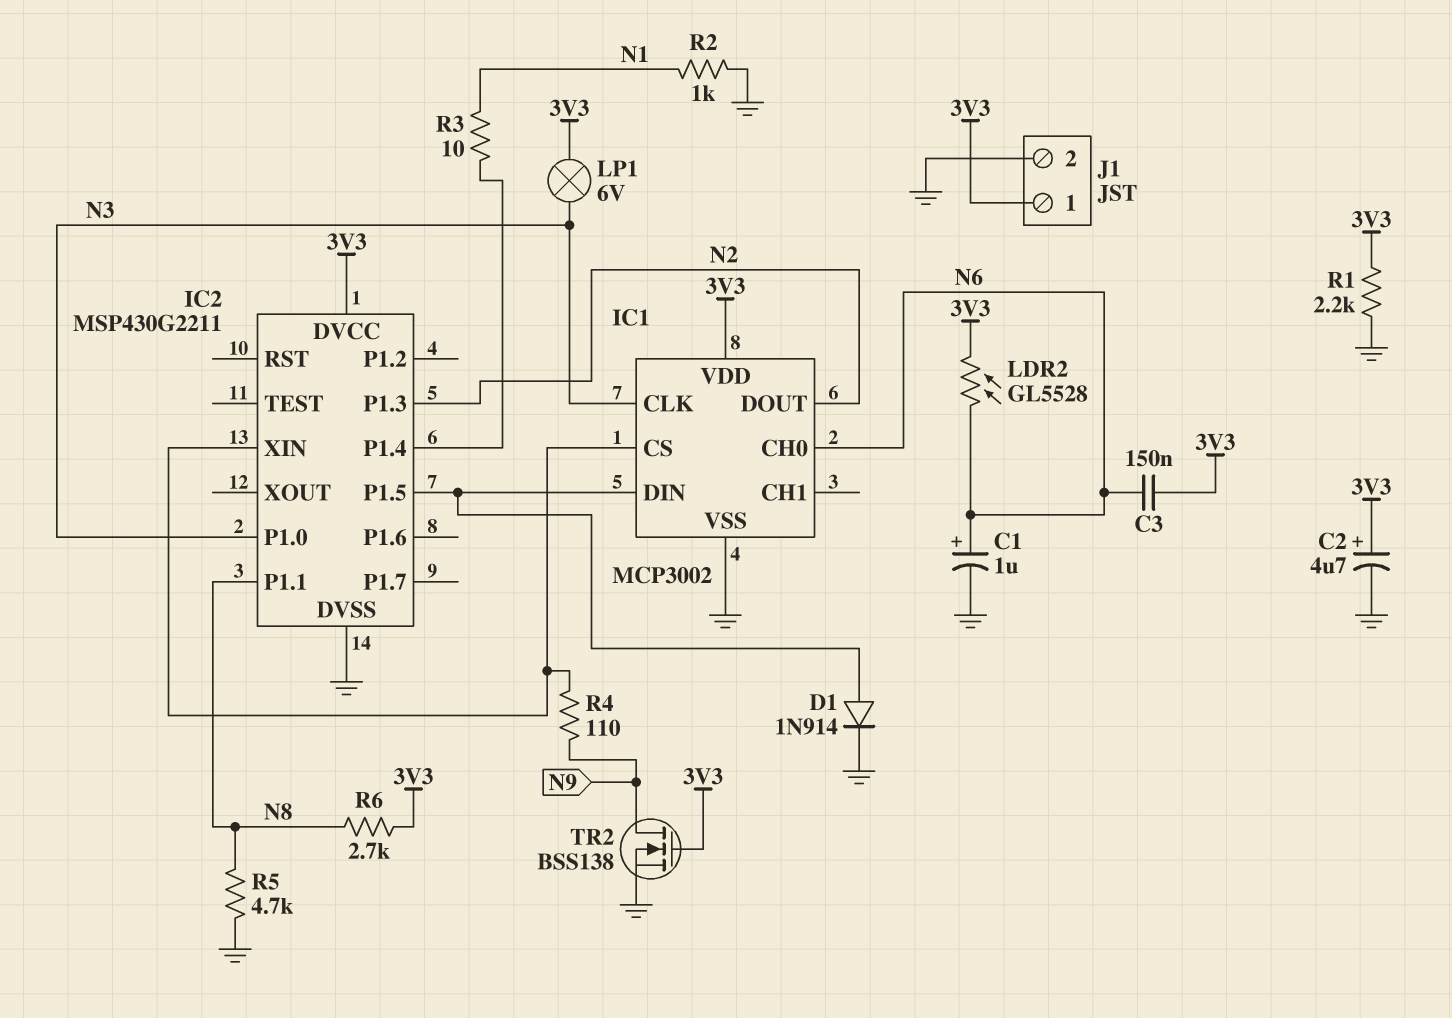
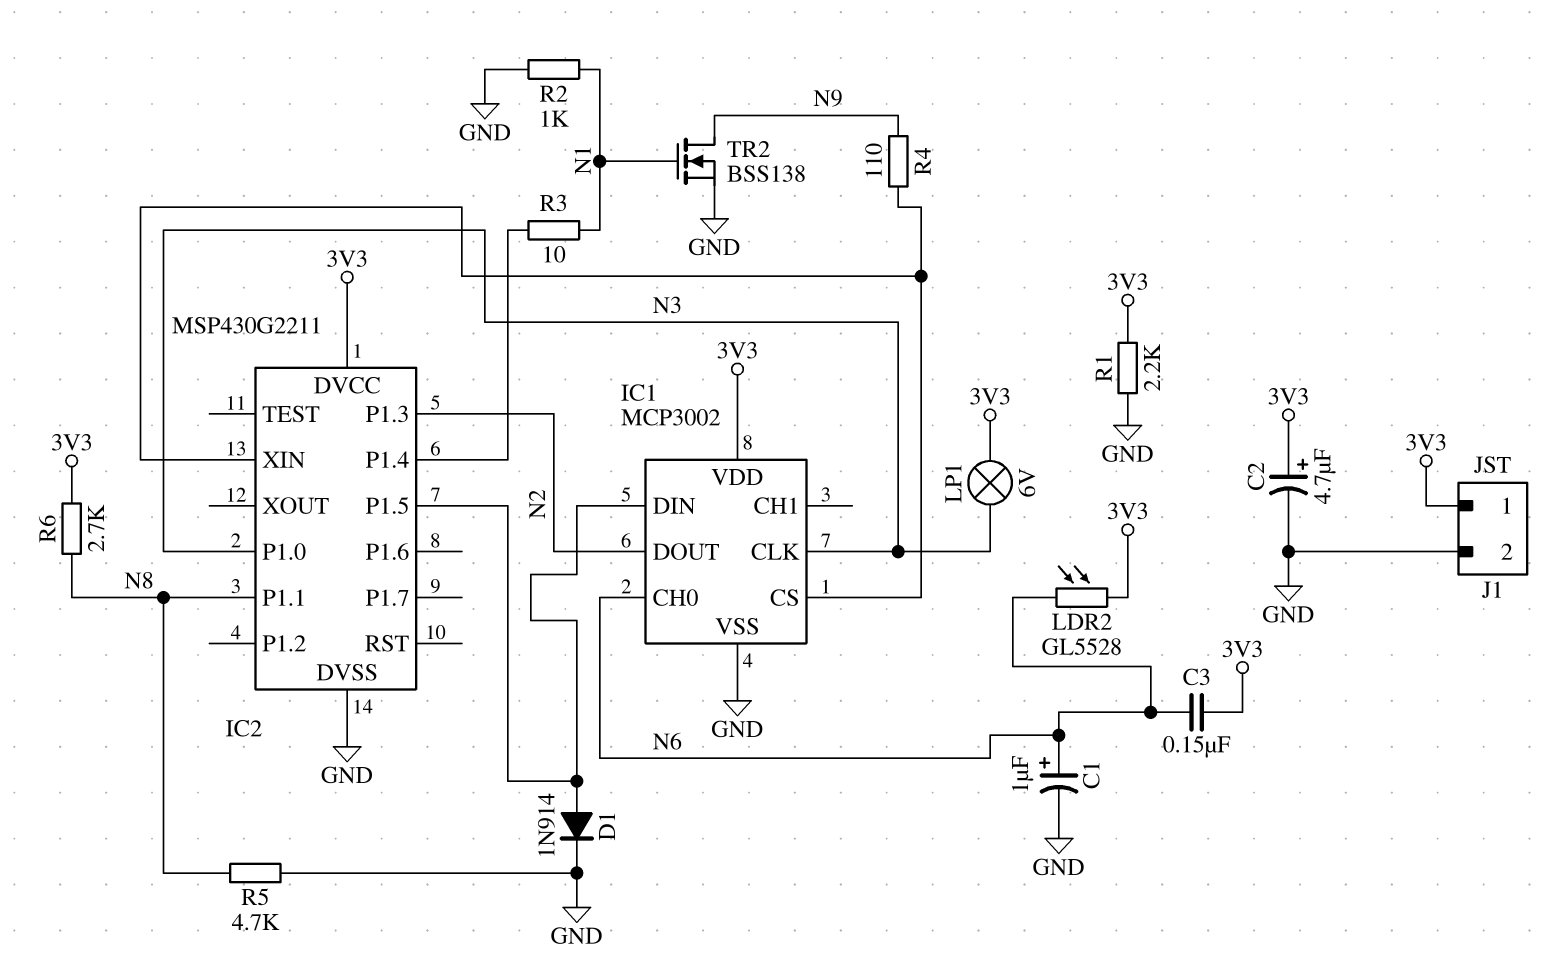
TR2: NMOS BSS138 (G 3V3, D N9, S GND) -> NMOS BSS138 (G N1, D N9, S GND)

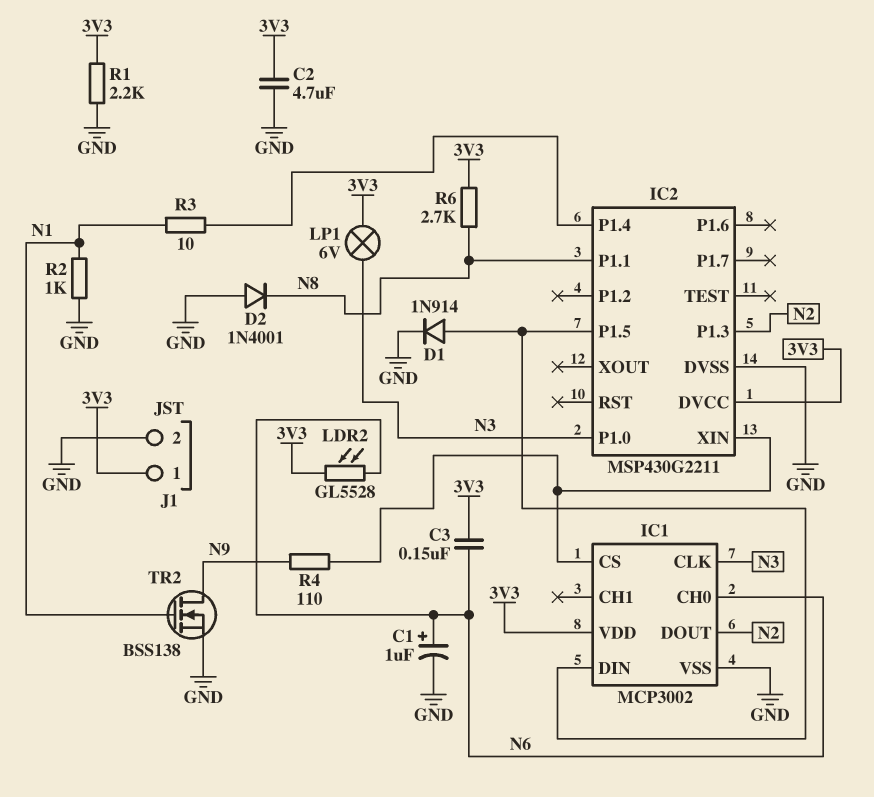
C2: 4.7uF (plus 3V3, minus GND) -> 4.7uF (3V3, GND)
D2: none -> diode 1N4001 (A GND, K N8)
R5: 4.7k (GND, N8) -> none

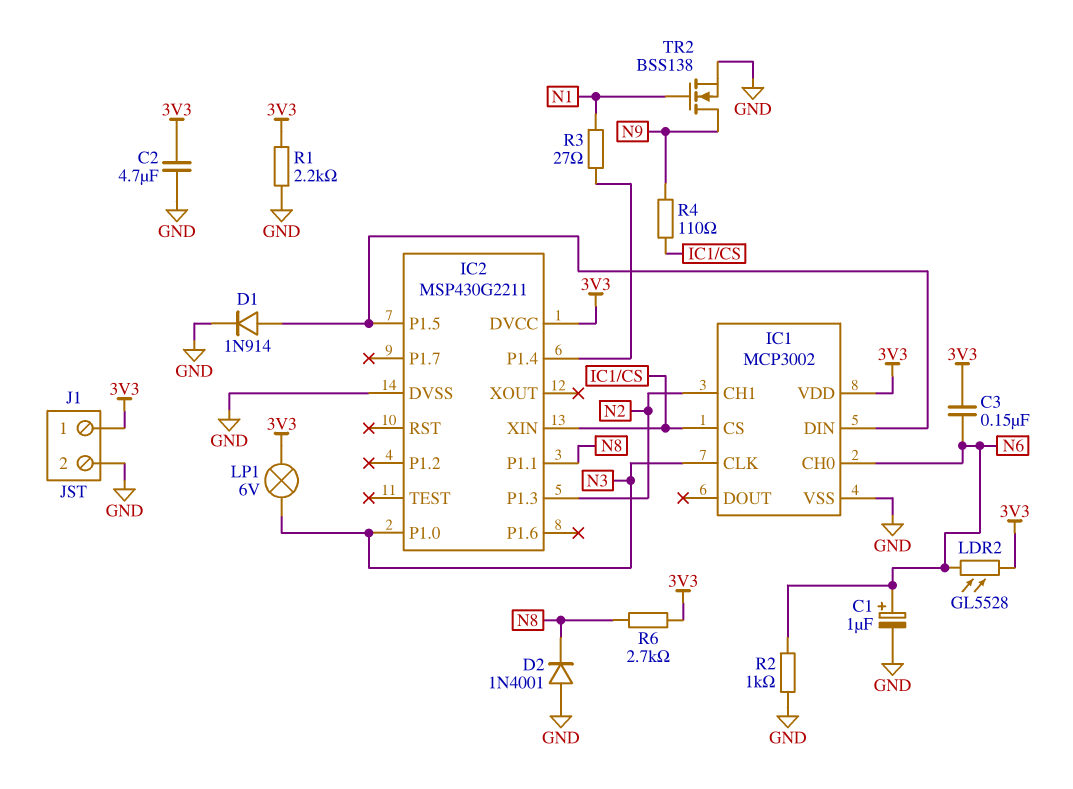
IC1 pin CH1: none -> N2
IC1 pin DOUT: N2 -> none
R2: 1k (GND, N1) -> 1k (GND, N6)
R3: 10 (IC2/P1.4, N1) -> 27 (IC2/P1.4, N1)

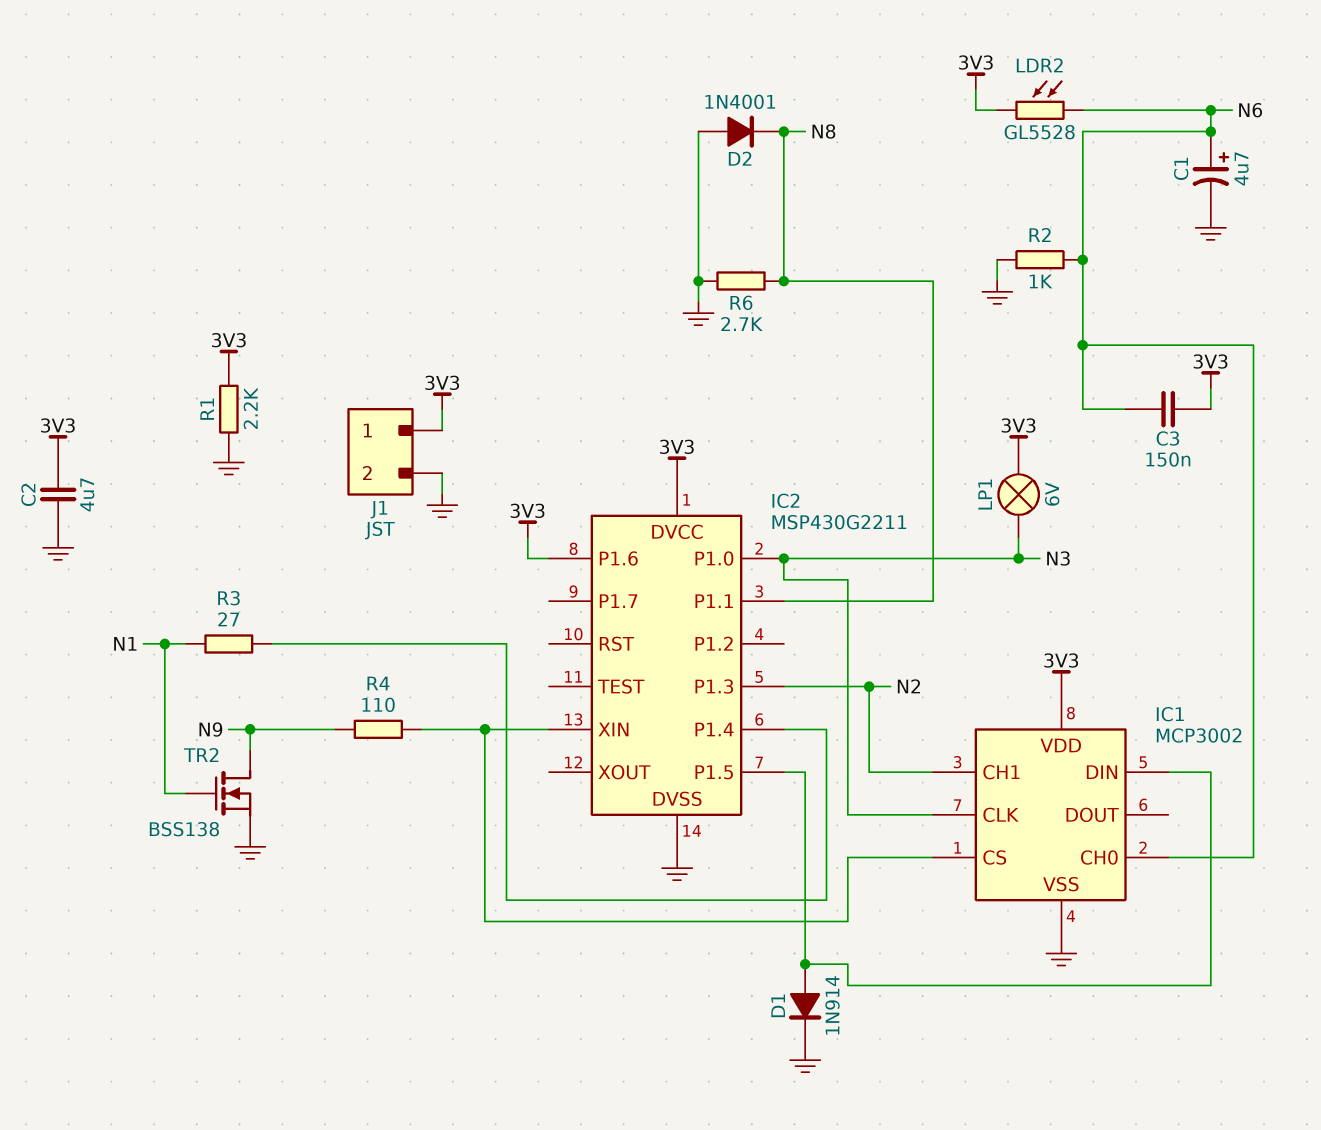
C1: 1uF (plus N6, minus GND) -> 4.7uF (plus N6, minus GND)
IC2 pin P1.6: none -> 3V3
R6: 2.7k (3V3, N8) -> 2.7k (GND, N8)

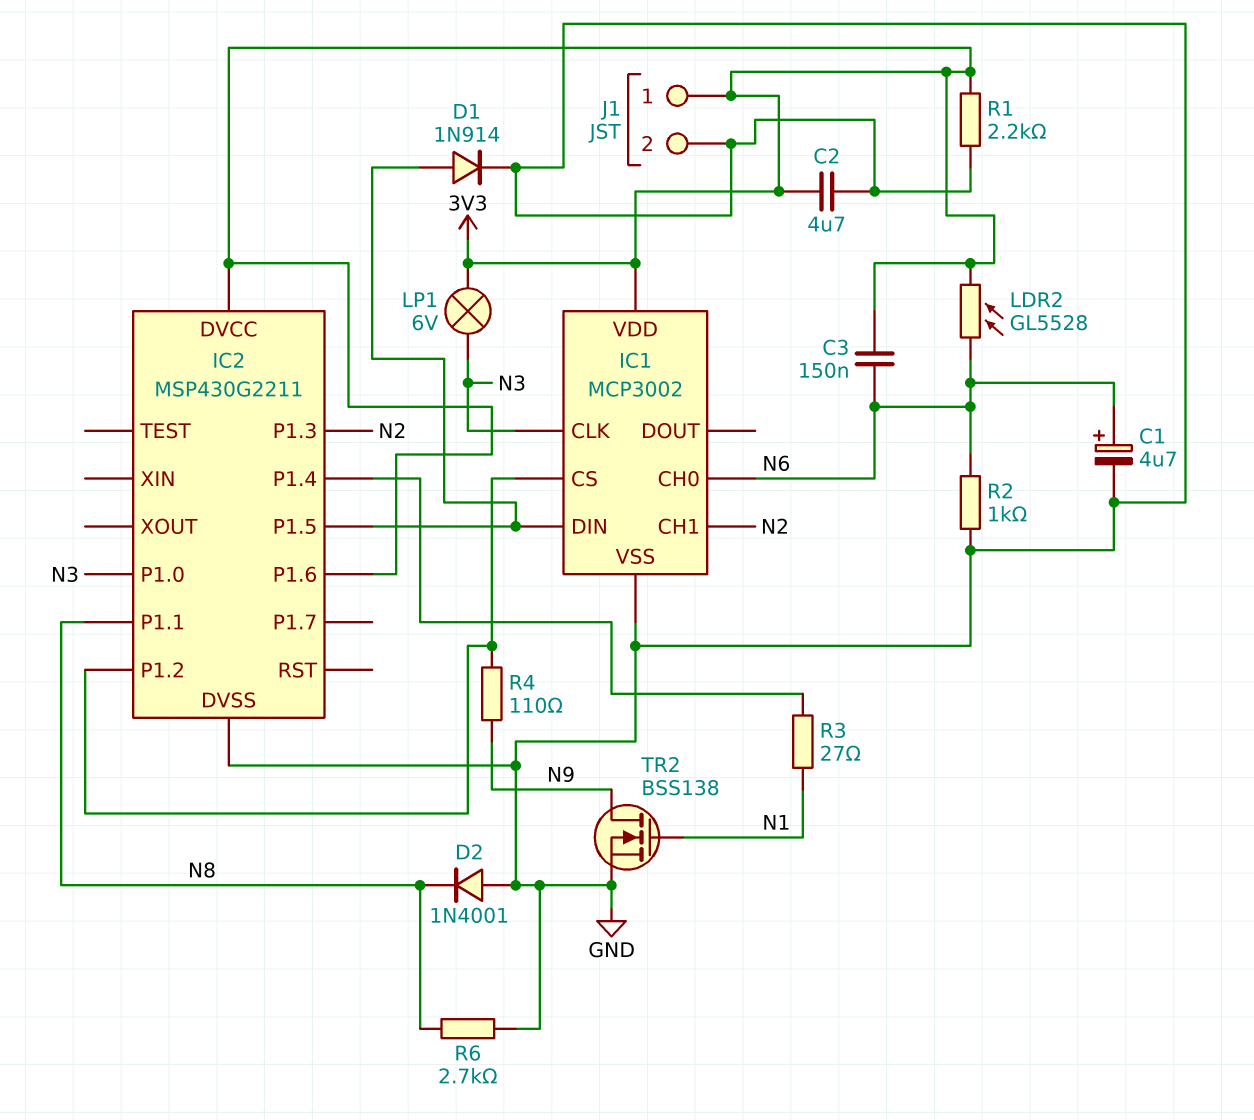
IC2 pin P1.2: none -> IC1/CS
IC2 pin XIN: IC1/CS -> none

